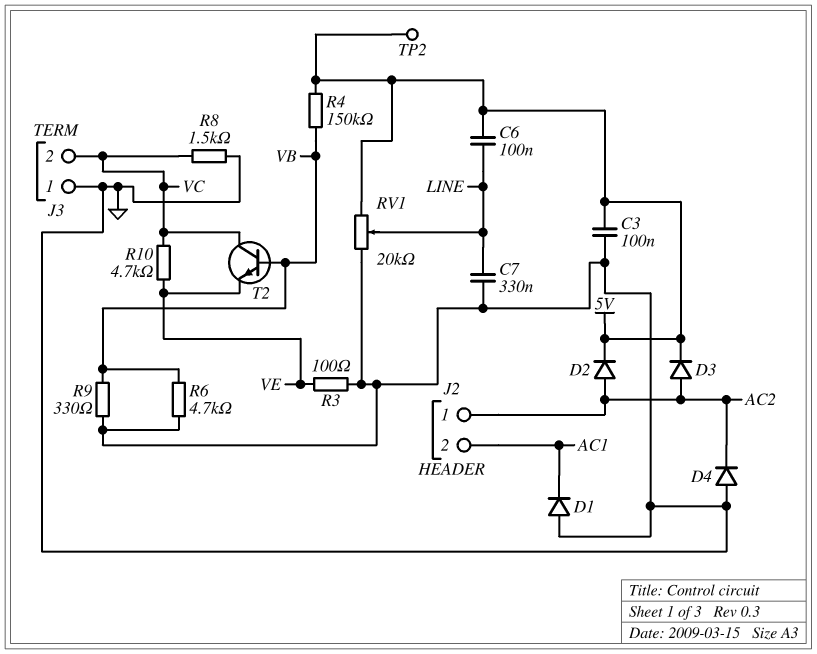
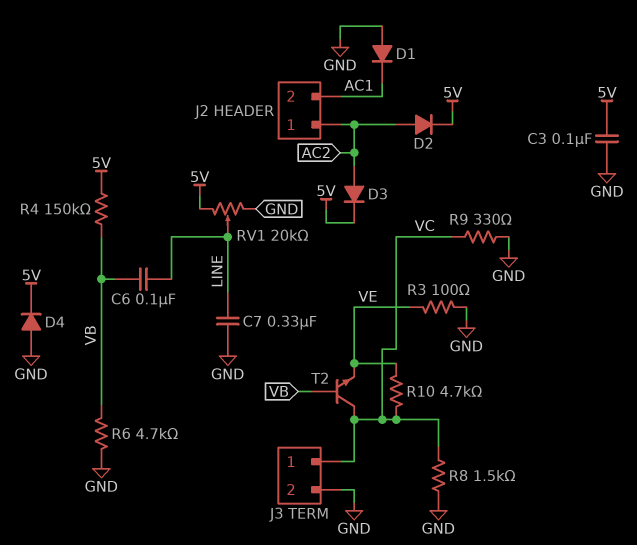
C6: 100nF (5V, LINE) -> 100nF (LINE, VB)
D4: diode (A GND, K AC2) -> diode (A GND, K 5V)
J3 pin 1: GND -> VC
J3 pin 2: VC -> GND
R9: 330 (GND, VB) -> 330 (GND, VC)
TP2: test point (5V) -> none

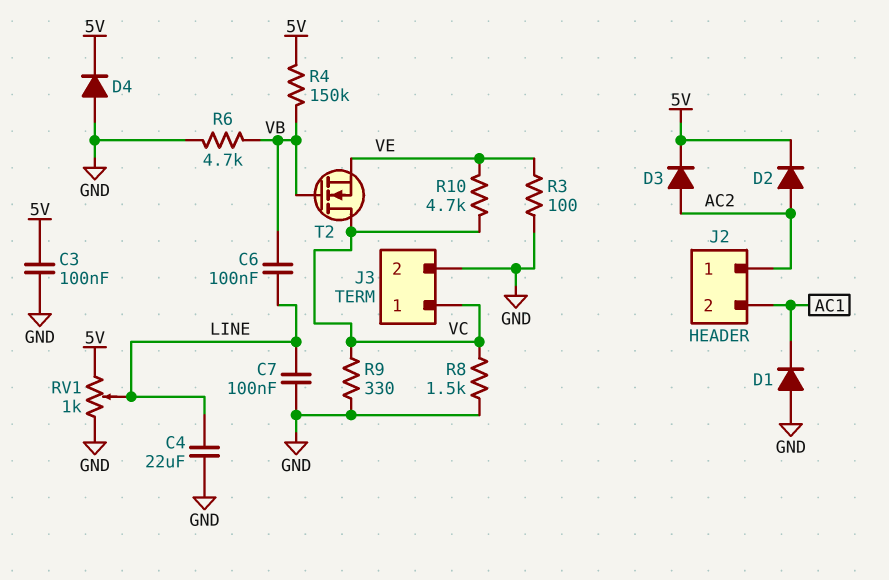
C4: none -> 22uF (GND, LINE)
C7: 330nF (GND, LINE) -> 100nF (GND, LINE)
RV1: 20k (5V, GND, wiper LINE) -> 1k (5V, GND, wiper LINE)
T2: NPN (B VB, C VC, E VE) -> NMOS (G VB, D VC, S VE)

